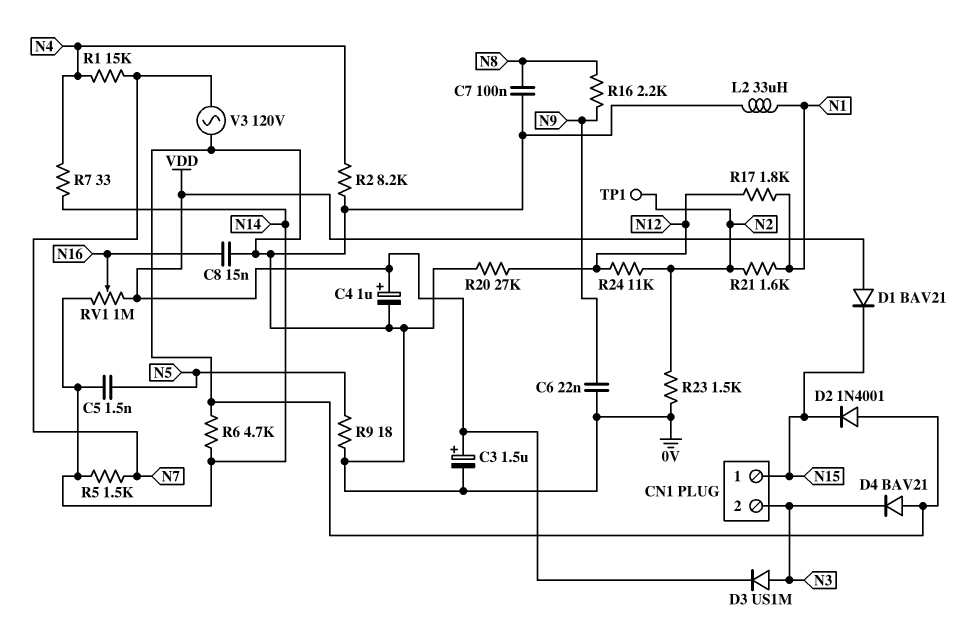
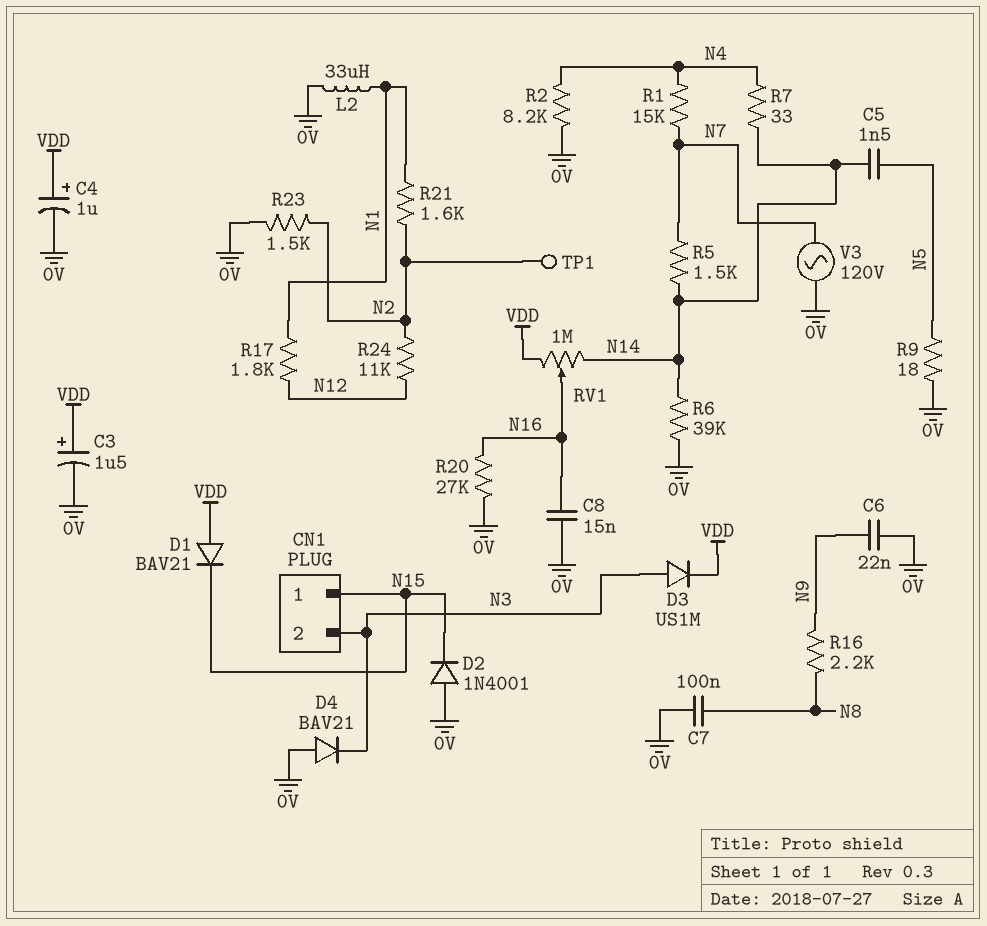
R6: 4.7k (0V, N14) -> 39k (0V, N14)
R20: 27k (0V, N12) -> 27k (0V, N16)

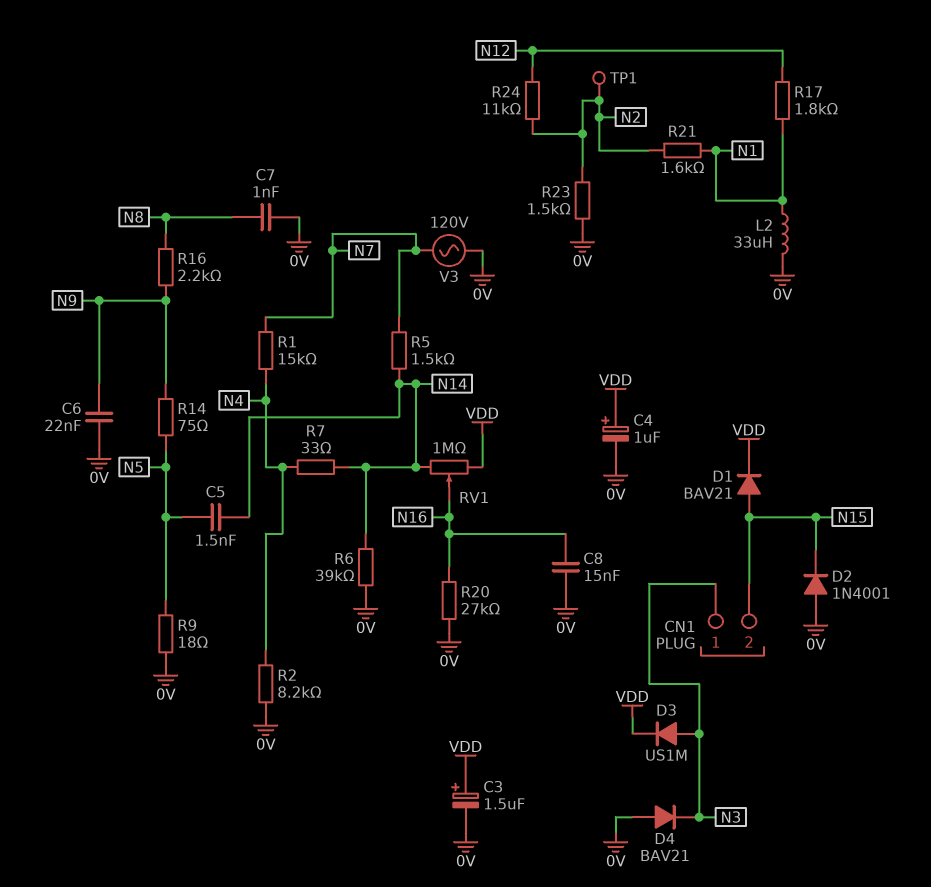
C7: 100nF (0V, N8) -> 1nF (0V, N8)
CN1 pin 1: N15 -> N3
CN1 pin 2: N3 -> N15
D1: diode BAV21 (A VDD, K N15) -> diode BAV21 (A N15, K VDD)
R14: none -> 75 (N5, N9)

